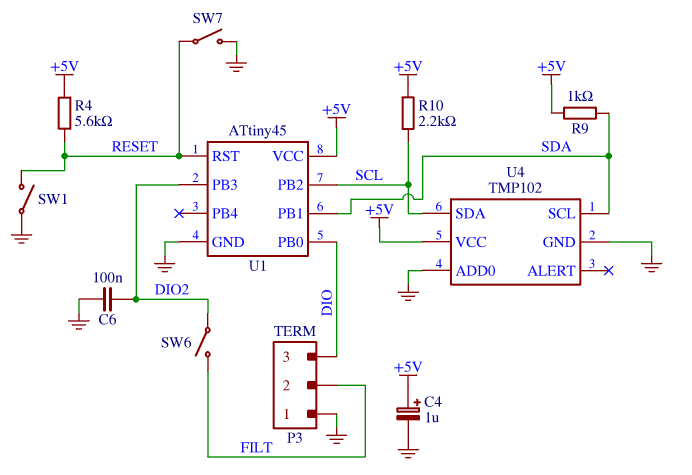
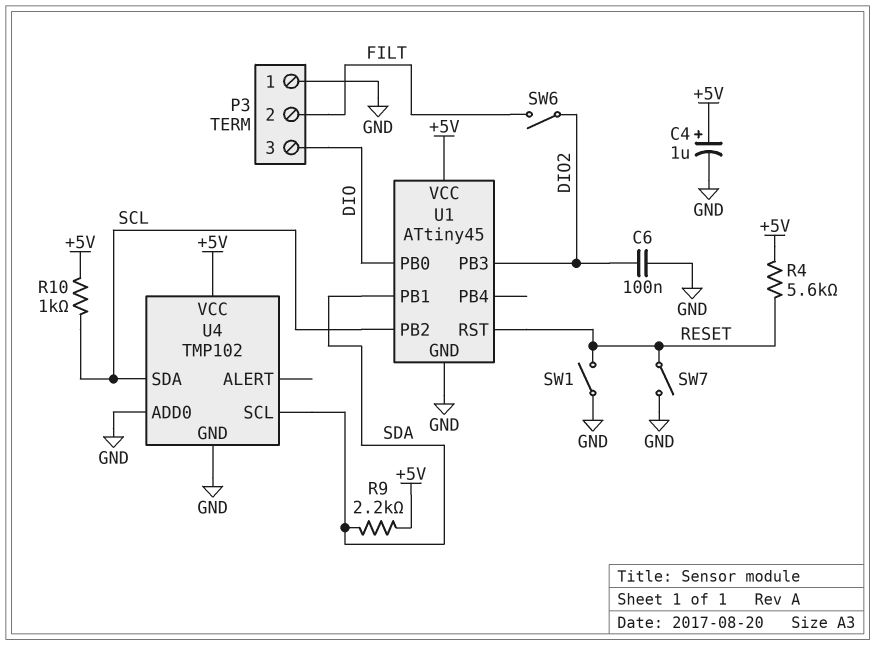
R9: 1k (+5V, SDA) -> 2.2k (+5V, SDA)
R10: 2.2k (+5V, SCL) -> 1k (+5V, SCL)

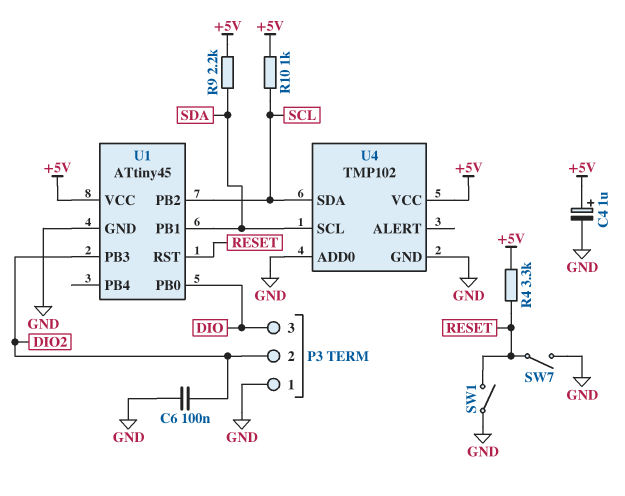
P3 pin 2: FILT -> DIO2
R4: 5.6k (+5V, RESET) -> 3.3k (+5V, RESET)
SW6: switch (DIO2, FILT) -> none

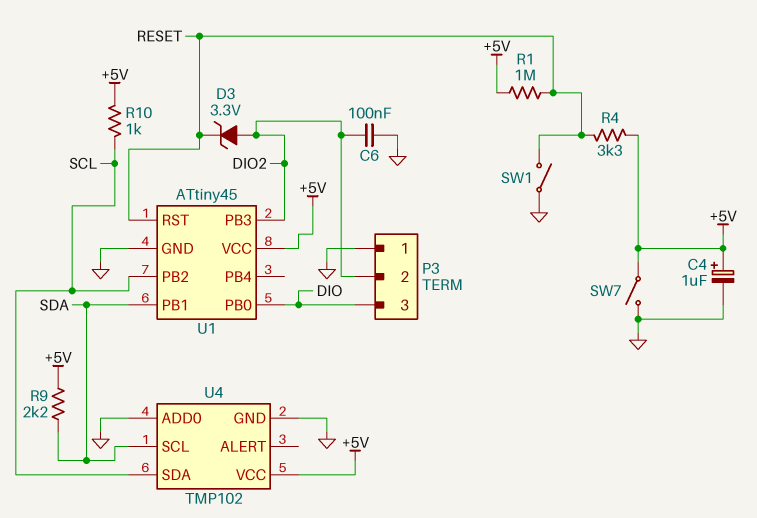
D3: none -> zener 3.3V (A DIO2, K RESET)
R1: none -> 1M (+5V, RESET)
SW7: switch (GND, RESET) -> switch (+5V, GND)

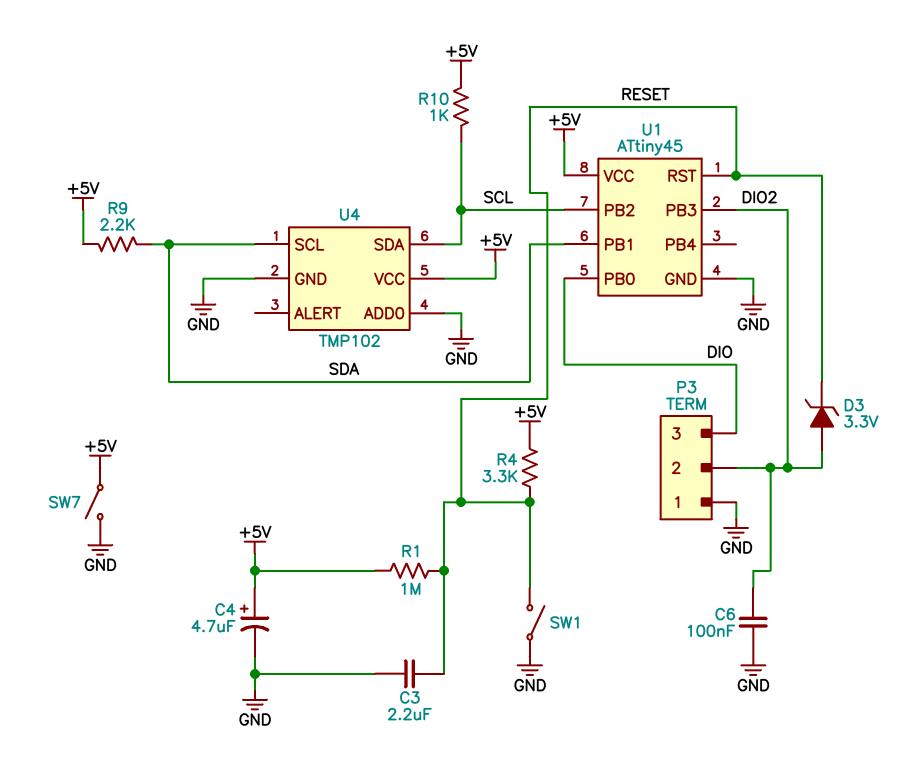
C3: none -> 2.2uF (GND, RESET)
C4: 1uF (plus +5V, minus GND) -> 4.7uF (plus +5V, minus GND)

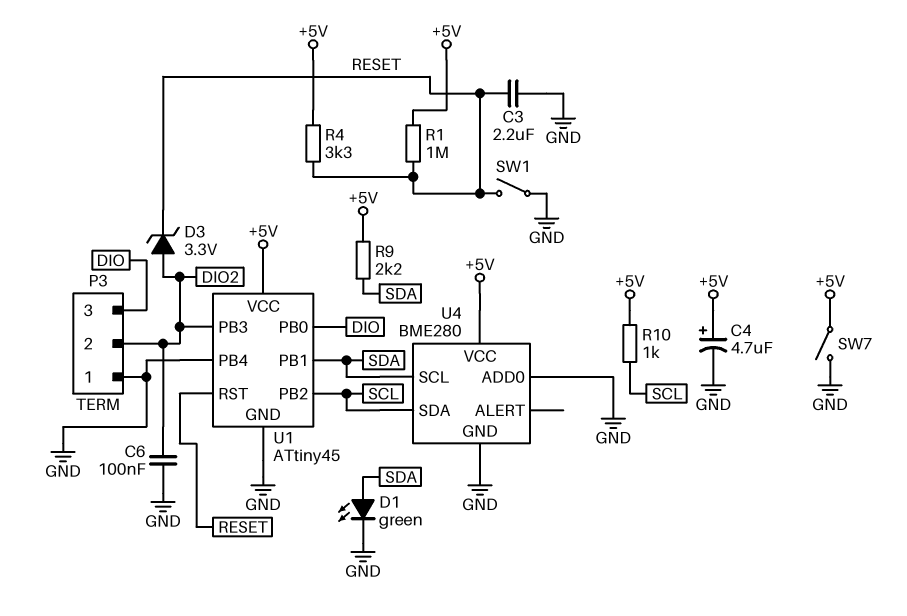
D1: none -> LED green (A SDA, K GND)
U1 pin PB4: none -> GND
U4: TMP102 -> BME280

